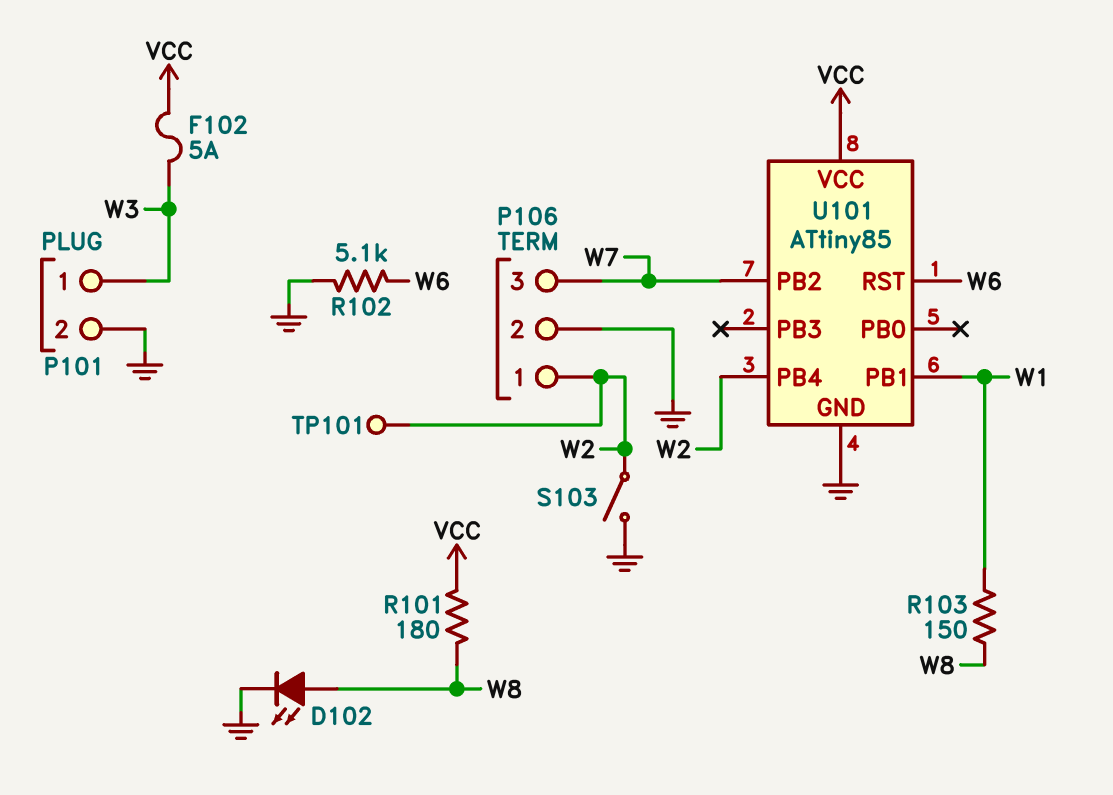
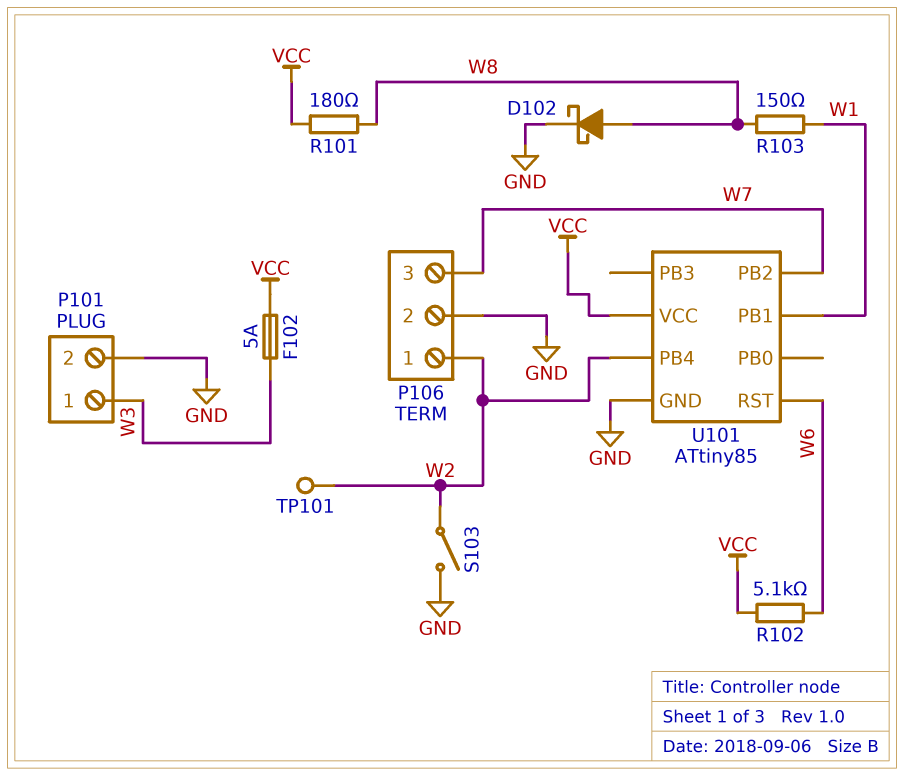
D102: LED (A W8, K GND) -> schottky (A W8, K GND)
R102: 5.1k (GND, W6) -> 5.1k (VCC, W6)

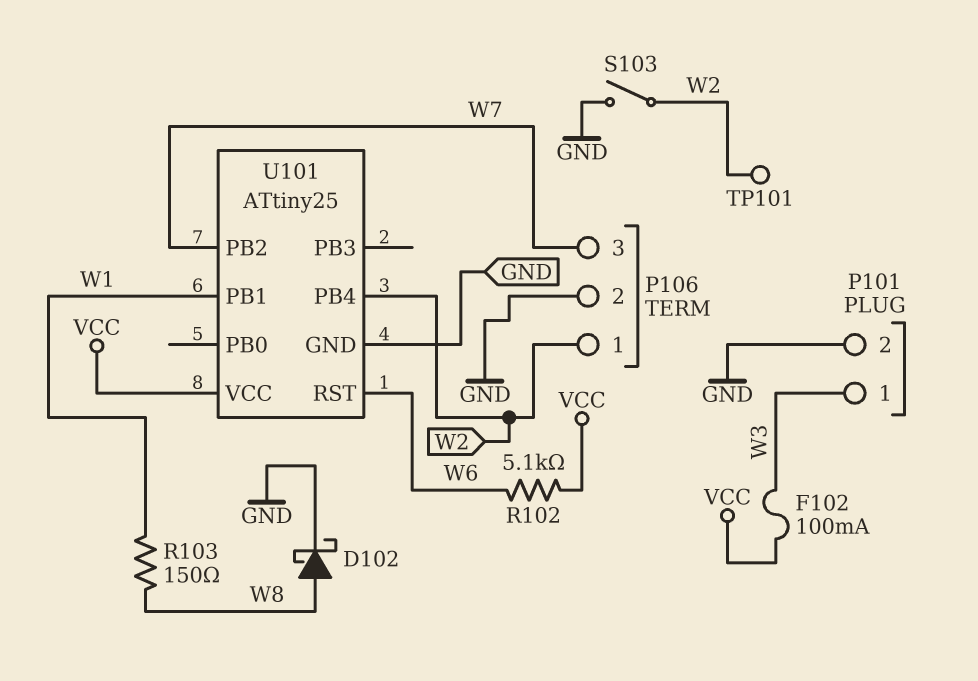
F102: 5A (VCC, W3) -> 100mA (VCC, W3)
R101: 180 (VCC, W8) -> none
U101: ATtiny85 -> ATtiny25

